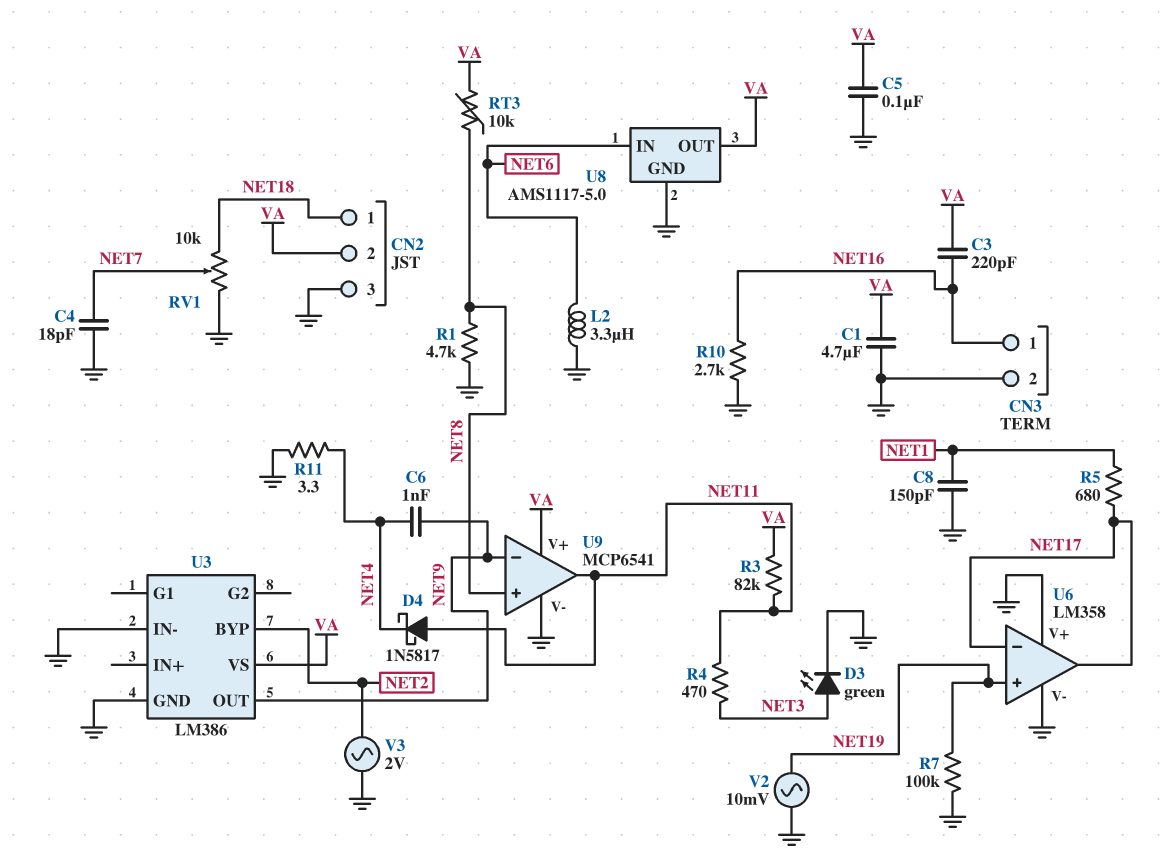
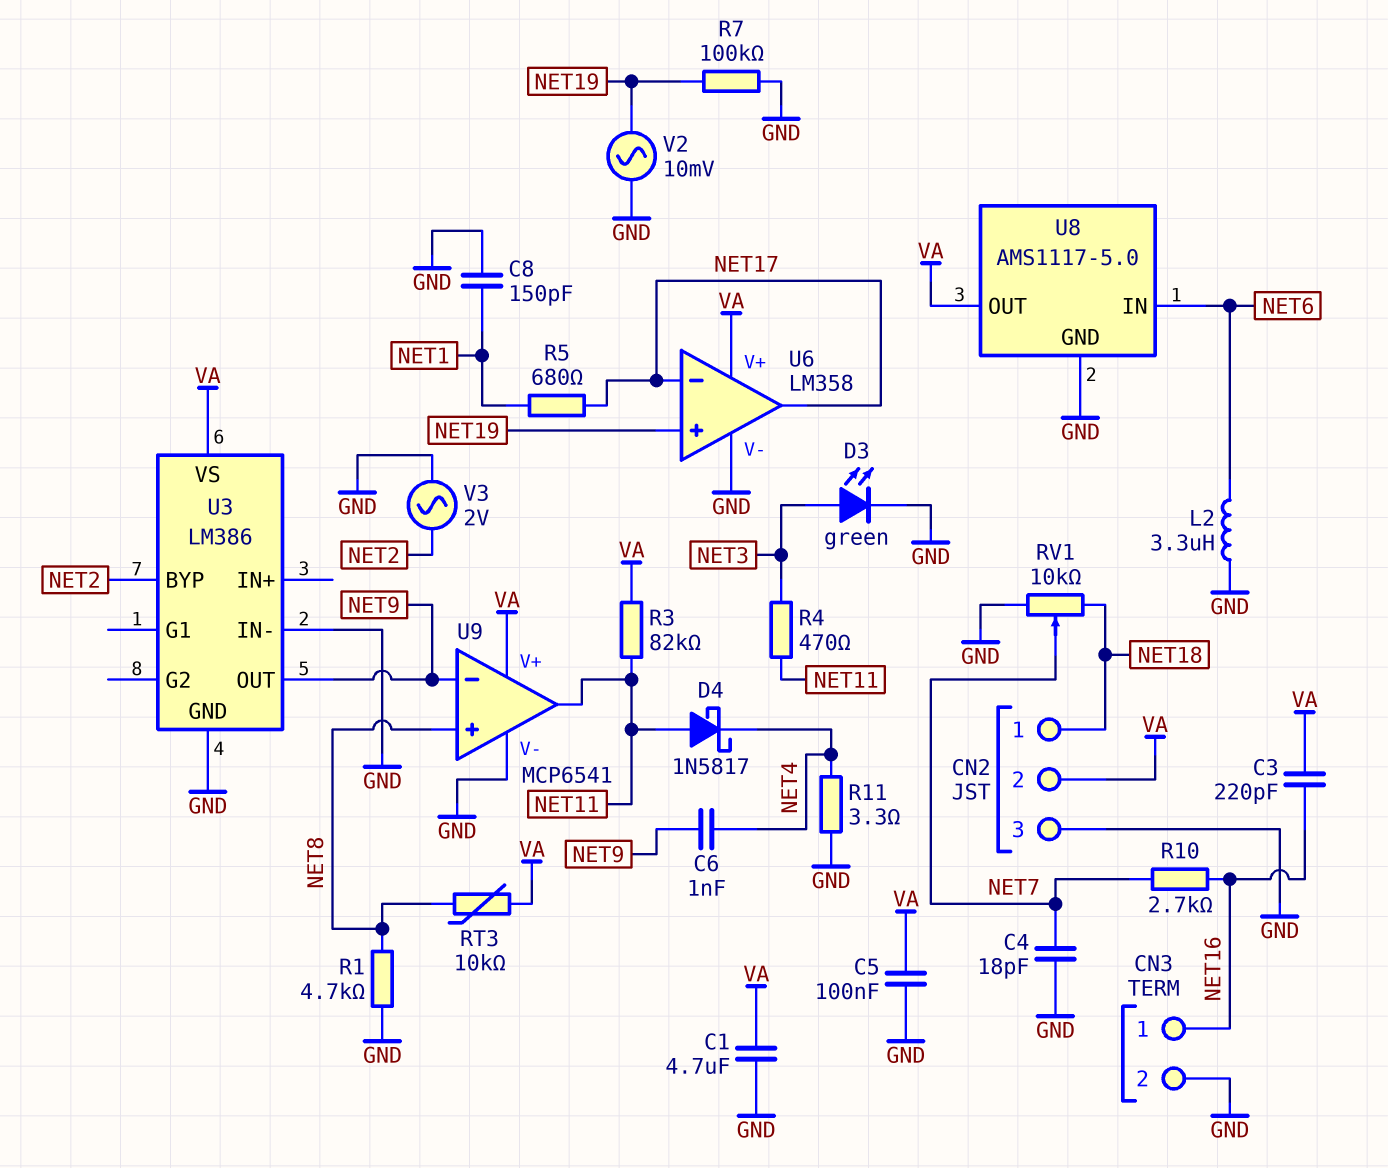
R10: 2.7k (GND, NET16) -> 2.7k (NET7, NET16)
U6 pin V+: GND -> VA

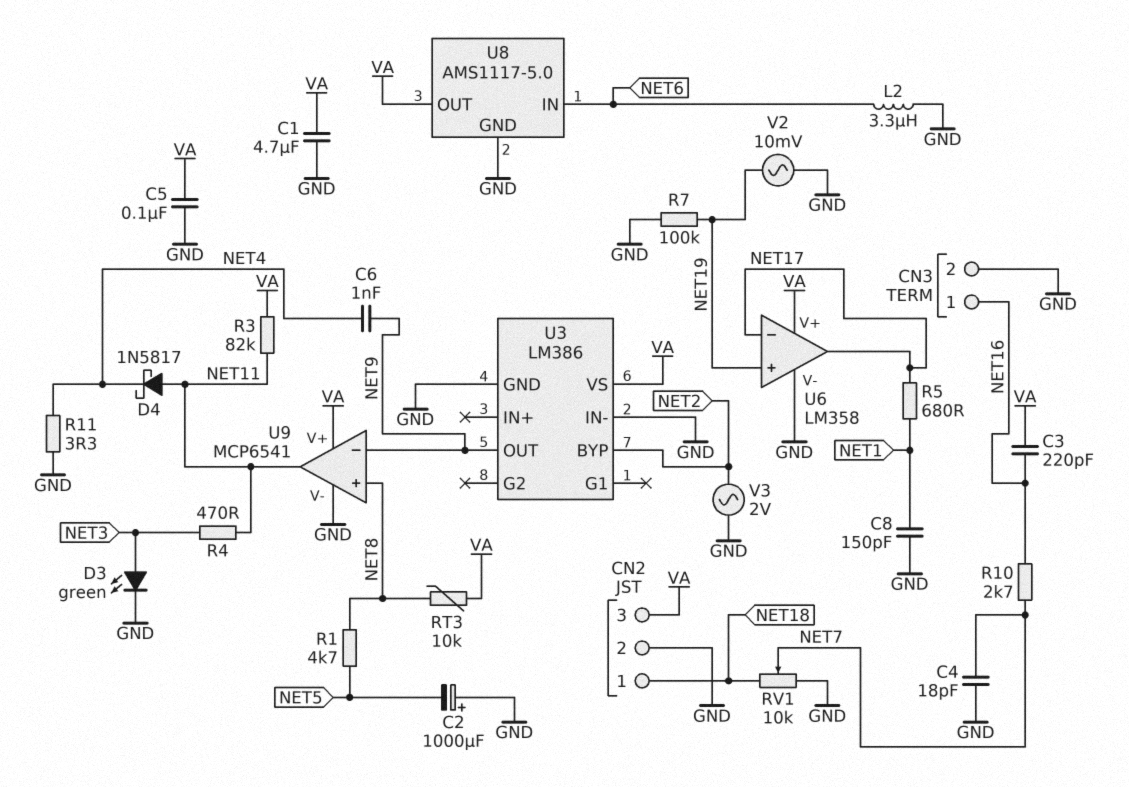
C2: none -> 1000uF (plus GND, minus NET5)
CN2 pin 2: VA -> GND
CN2 pin 3: GND -> VA
R1: 4.7k (GND, NET8) -> 4.7k (NET5, NET8)

